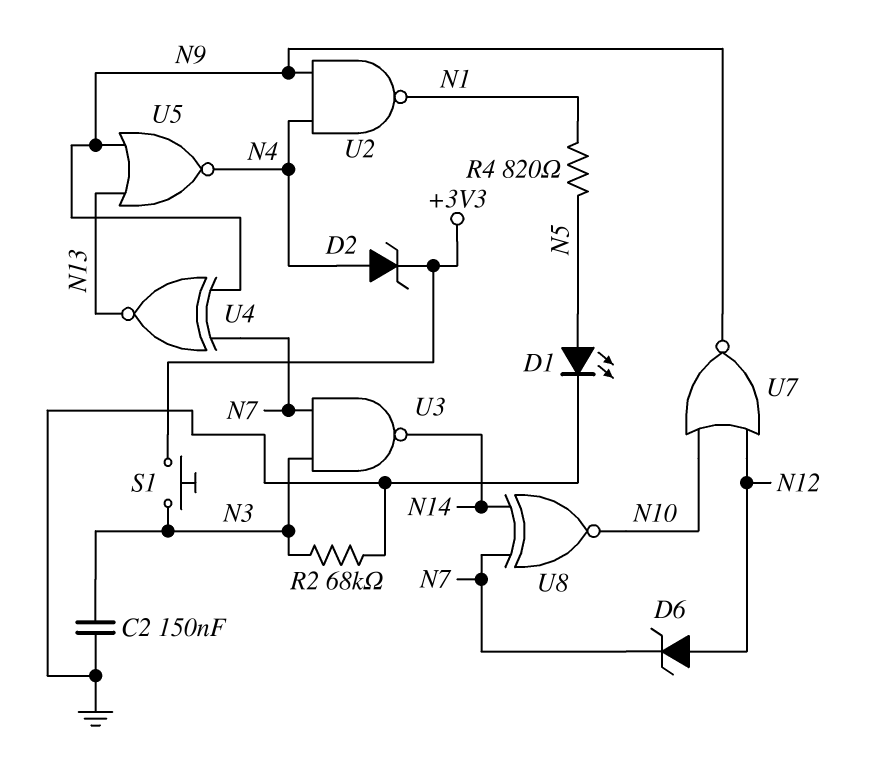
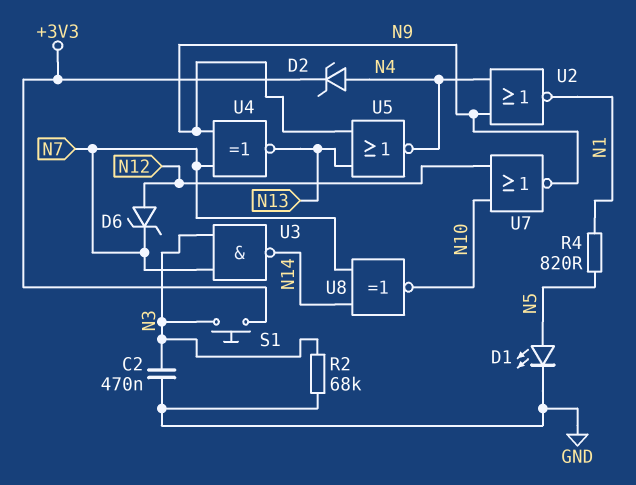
C2: 150nF (GND, N3) -> 470nF (GND, N3)
U2: NAND (in N4, in N9, out N1) -> NOR (in N4, in N9, out N1)

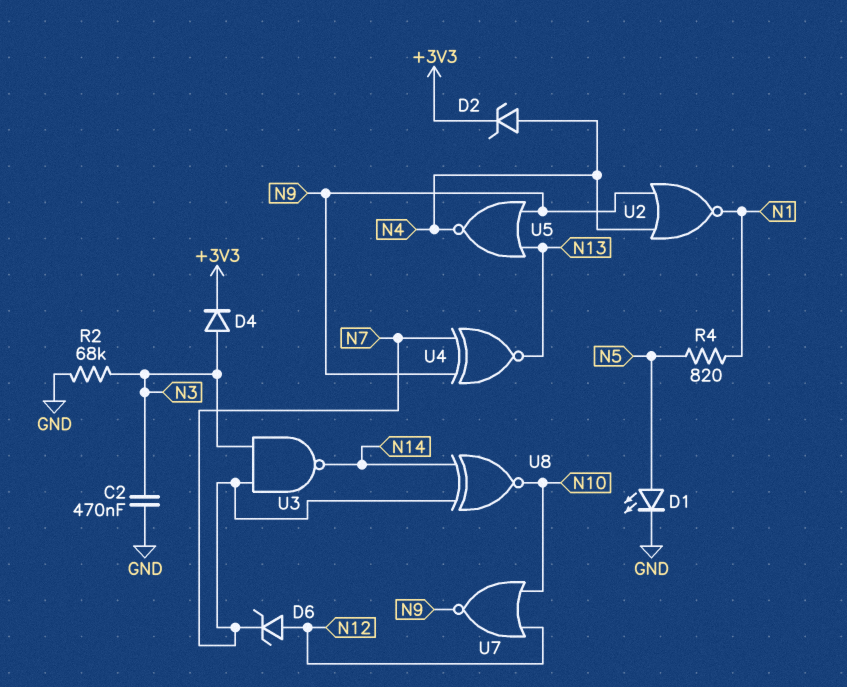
D4: none -> diode (A N3, K +3V3)
S1: button (+3V3, N3) -> none

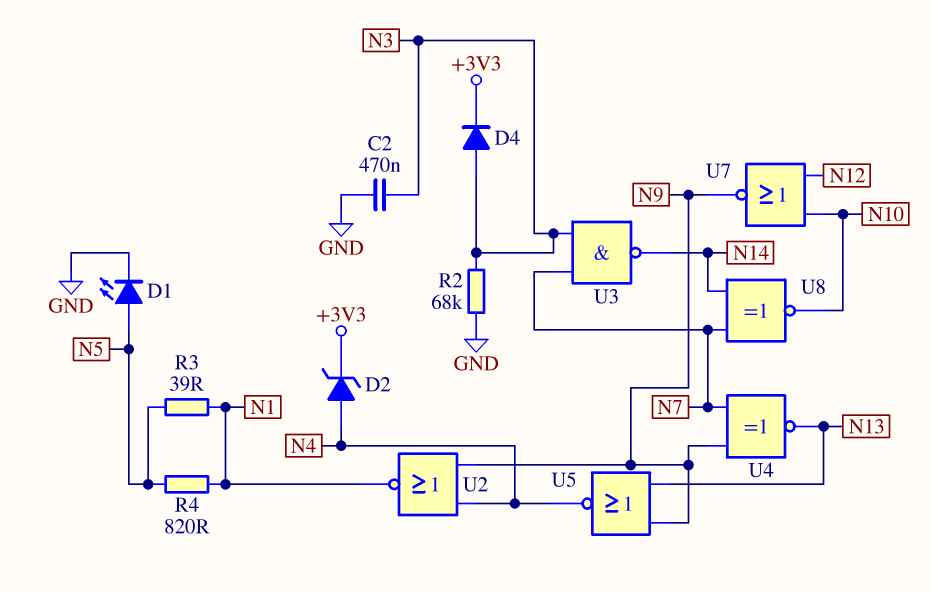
D6: zener (A N12, K N7) -> none
R3: none -> 39 (N1, N5)

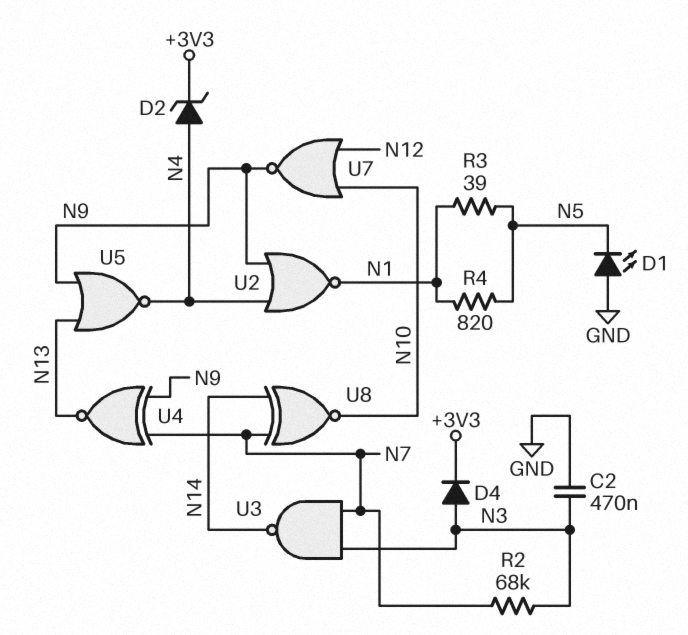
D1: LED (A N5, K GND) -> LED (A GND, K N5)
R2: 68k (GND, N3) -> 68k (N3, N7)

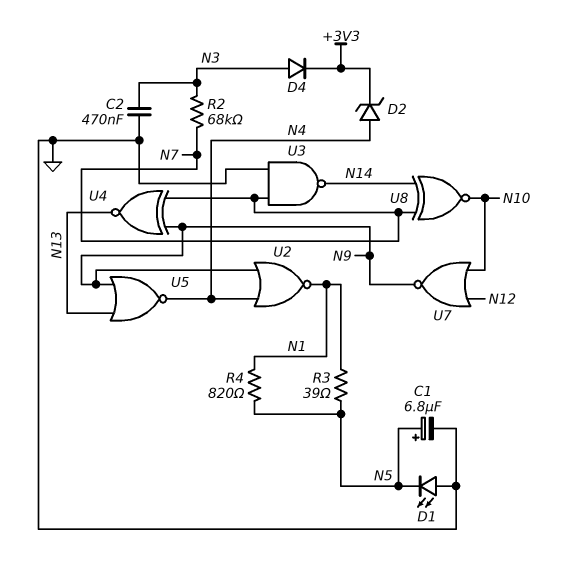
C1: none -> 6.8uF (plus N5, minus GND)
U3: NAND (in N3, in N7, out N14) -> NAND (in GND, in N7, out N14)

